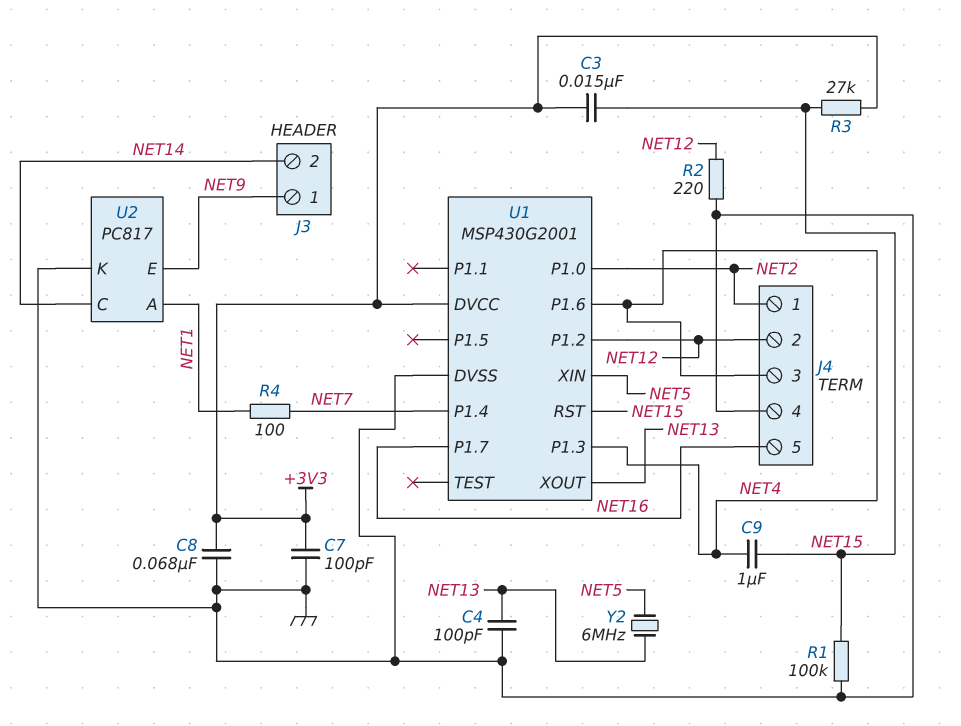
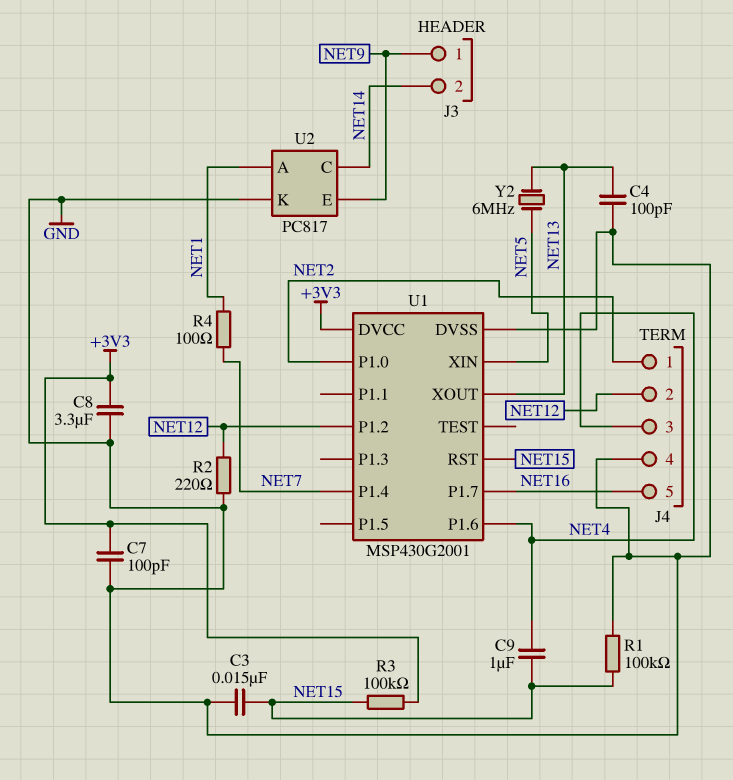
C3: 15nF (+3V3, NET15) -> 15nF (GND, NET15)
C8: 68nF (+3V3, GND) -> 3.3uF (+3V3, GND)
R3: 27k (+3V3, NET15) -> 100k (+3V3, NET15)
U1 pin P1.3: NET4 -> none

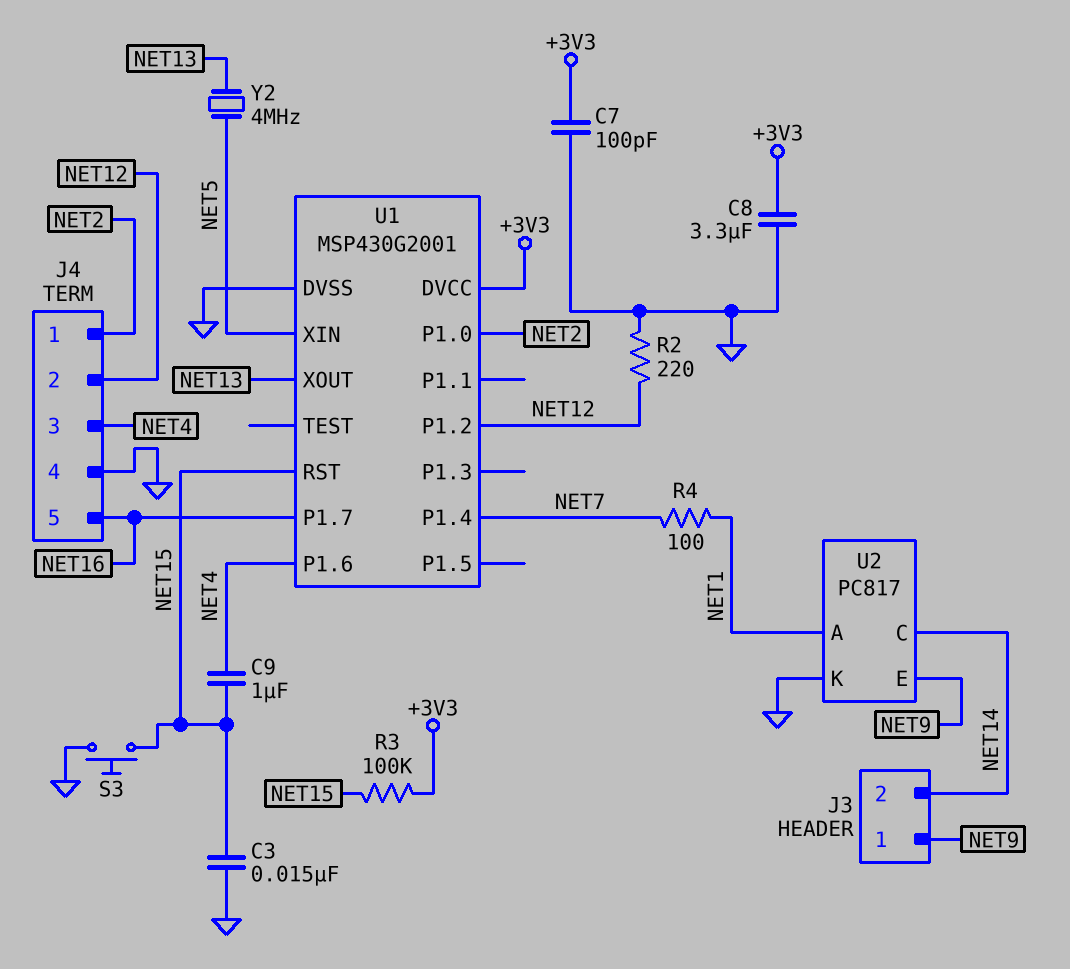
C4: 100pF (GND, NET13) -> none
R1: 100k (GND, NET15) -> none
S3: none -> button (GND, NET15)
Y2: 6MHz (NET5, NET13) -> 4MHz (NET5, NET13)

